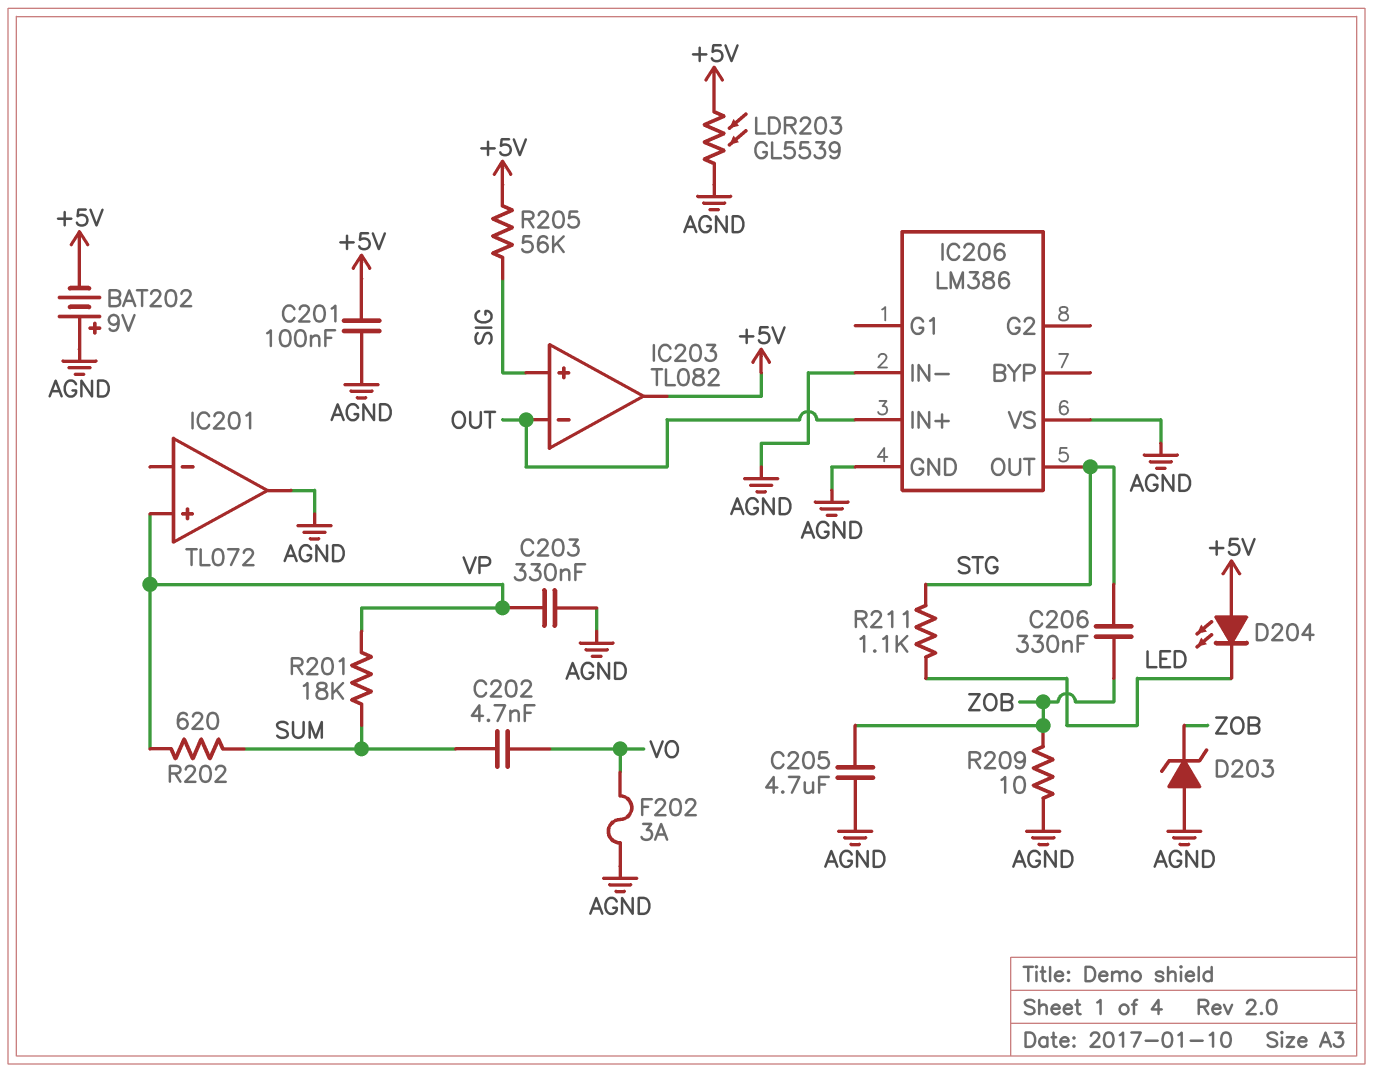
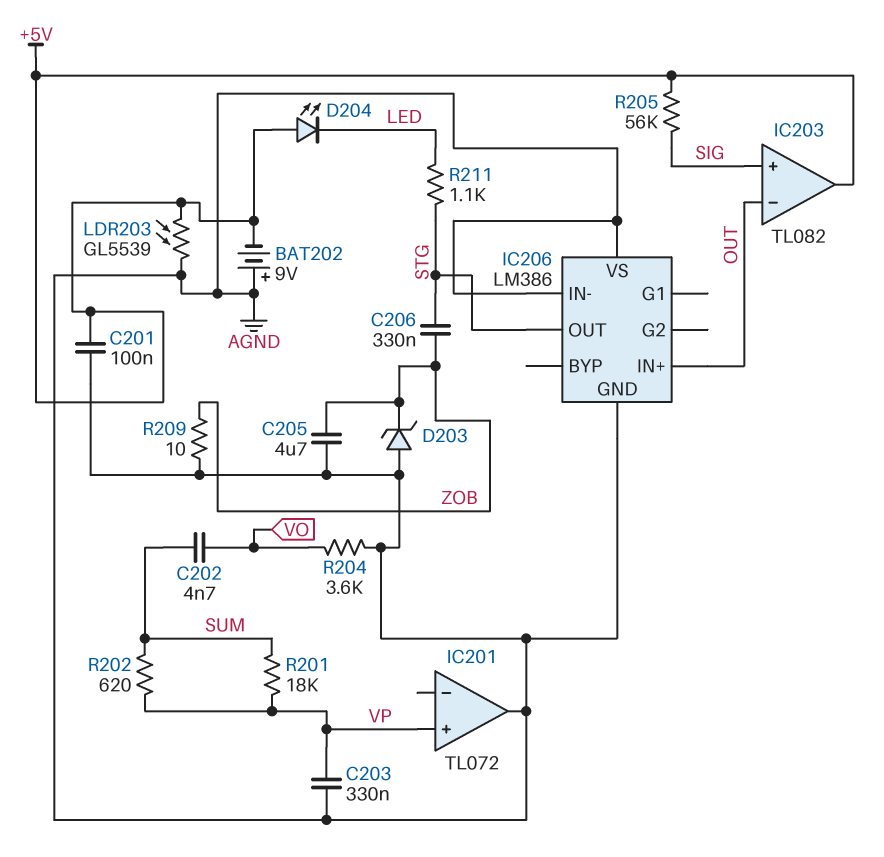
F202: 3A (AGND, VO) -> none
R204: none -> 3.6k (AGND, VO)

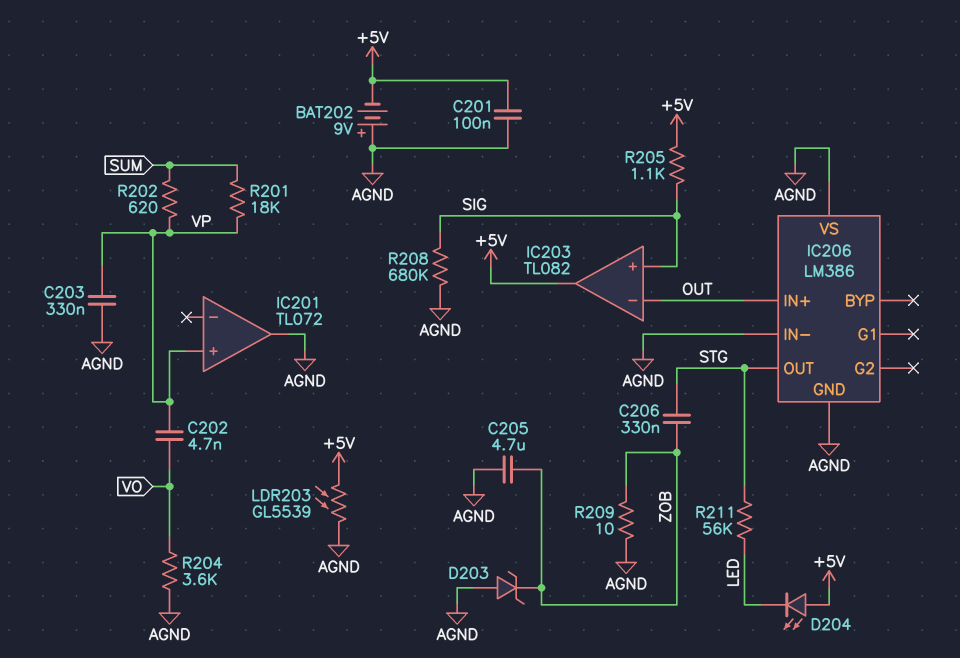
C202: 4.7nF (SUM, VO) -> 4.7nF (VO, VP)
R205: 56k (+5V, SIG) -> 1.1k (+5V, SIG)
R208: none -> 680k (AGND, SIG)
R211: 1.1k (LED, STG) -> 56k (LED, STG)

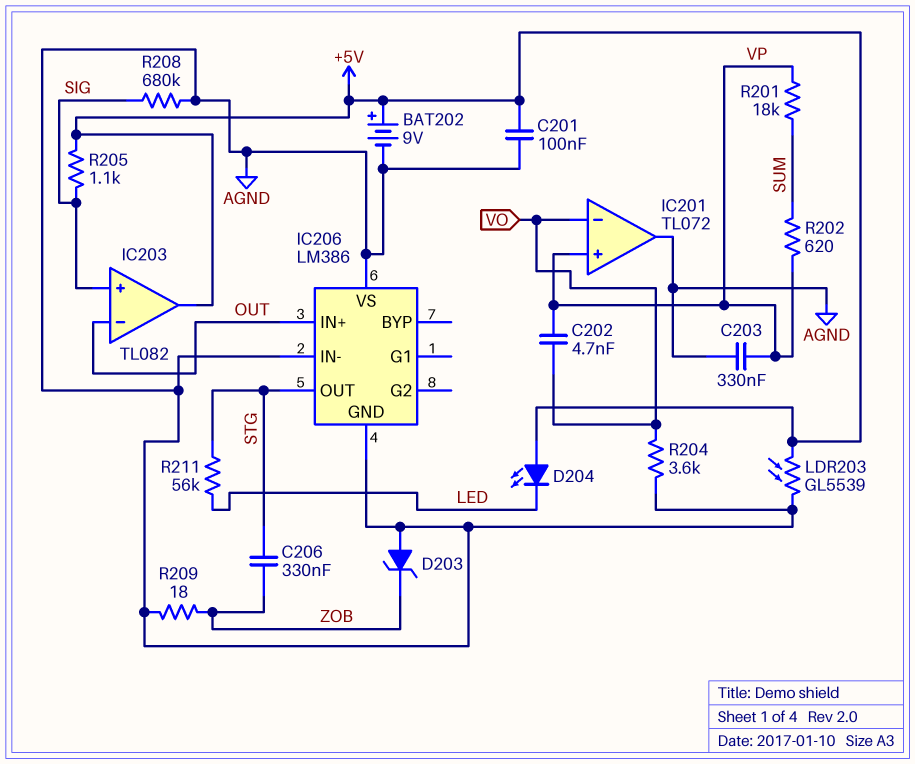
BAT202: 9V (plus AGND, minus +5V) -> 9V (plus +5V, minus AGND)
C205: 4.7uF (AGND, ZOB) -> none
IC201 pin in-: none -> VO
R209: 10 (AGND, ZOB) -> 18 (AGND, ZOB)

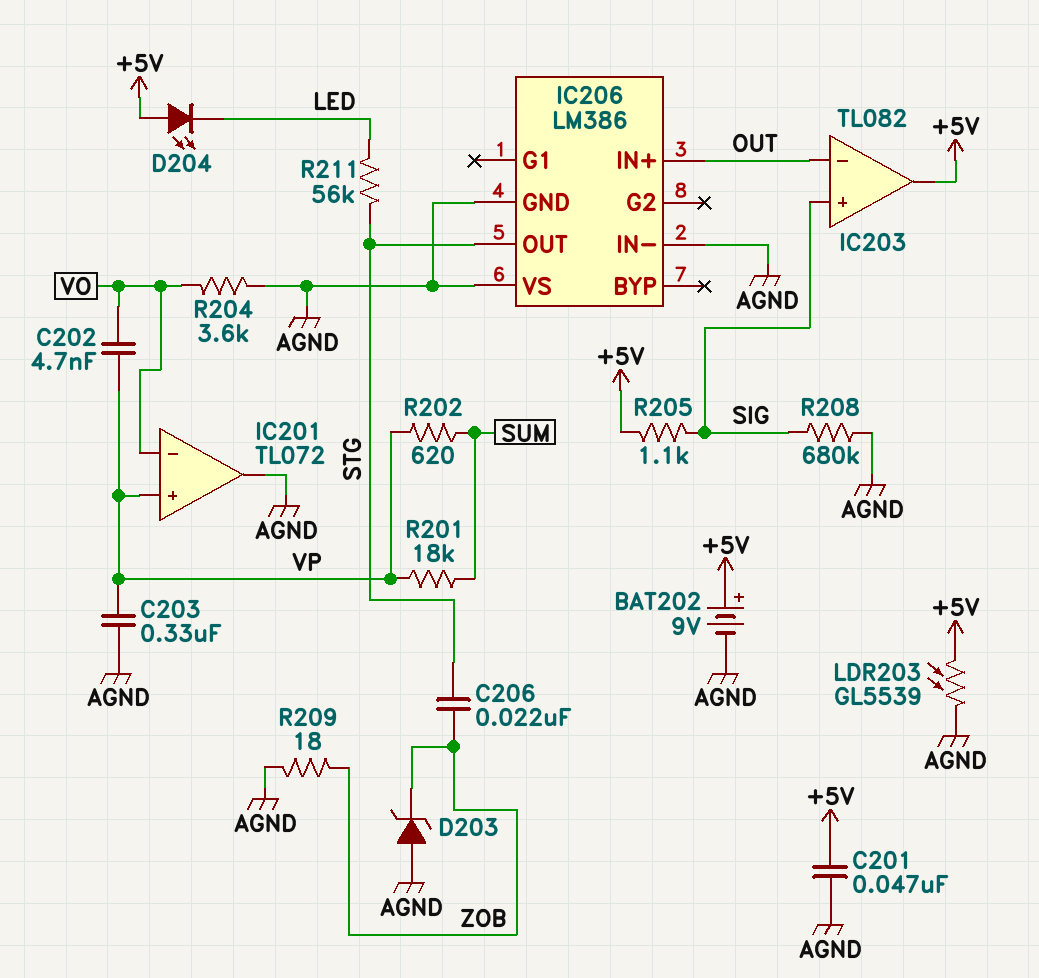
C201: 100nF (+5V, AGND) -> 47nF (+5V, AGND)
C206: 330nF (STG, ZOB) -> 22nF (STG, ZOB)

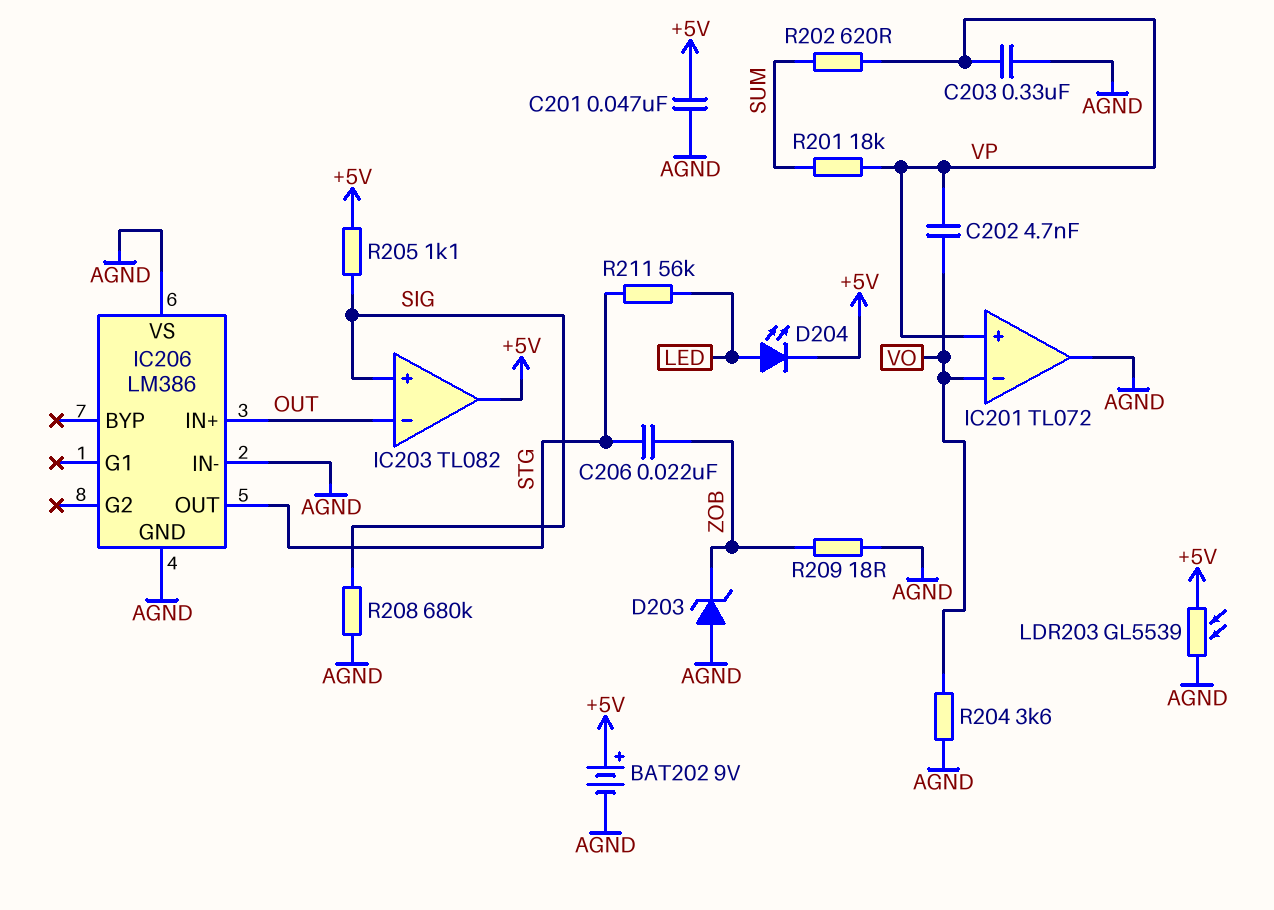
D204: LED (A +5V, K LED) -> LED (A LED, K +5V)

